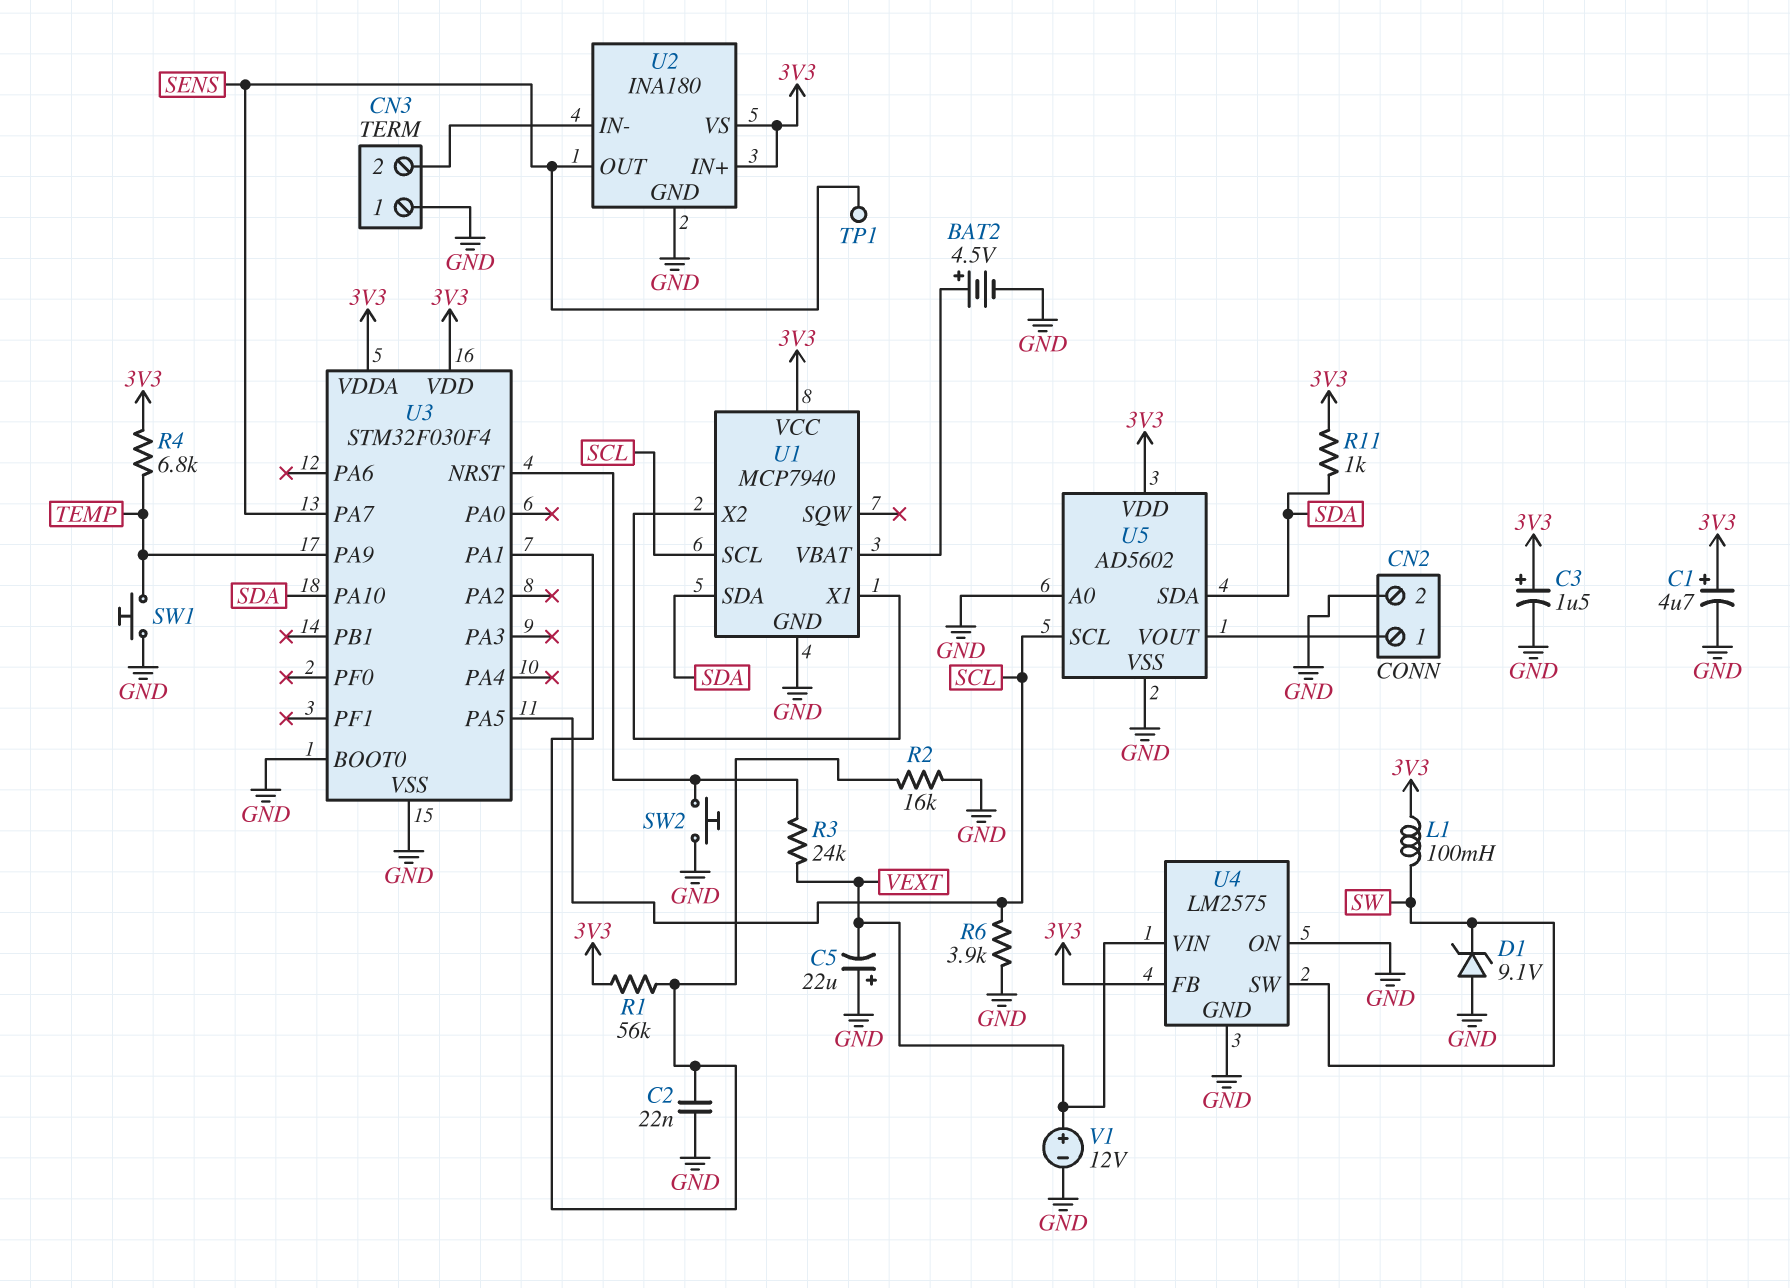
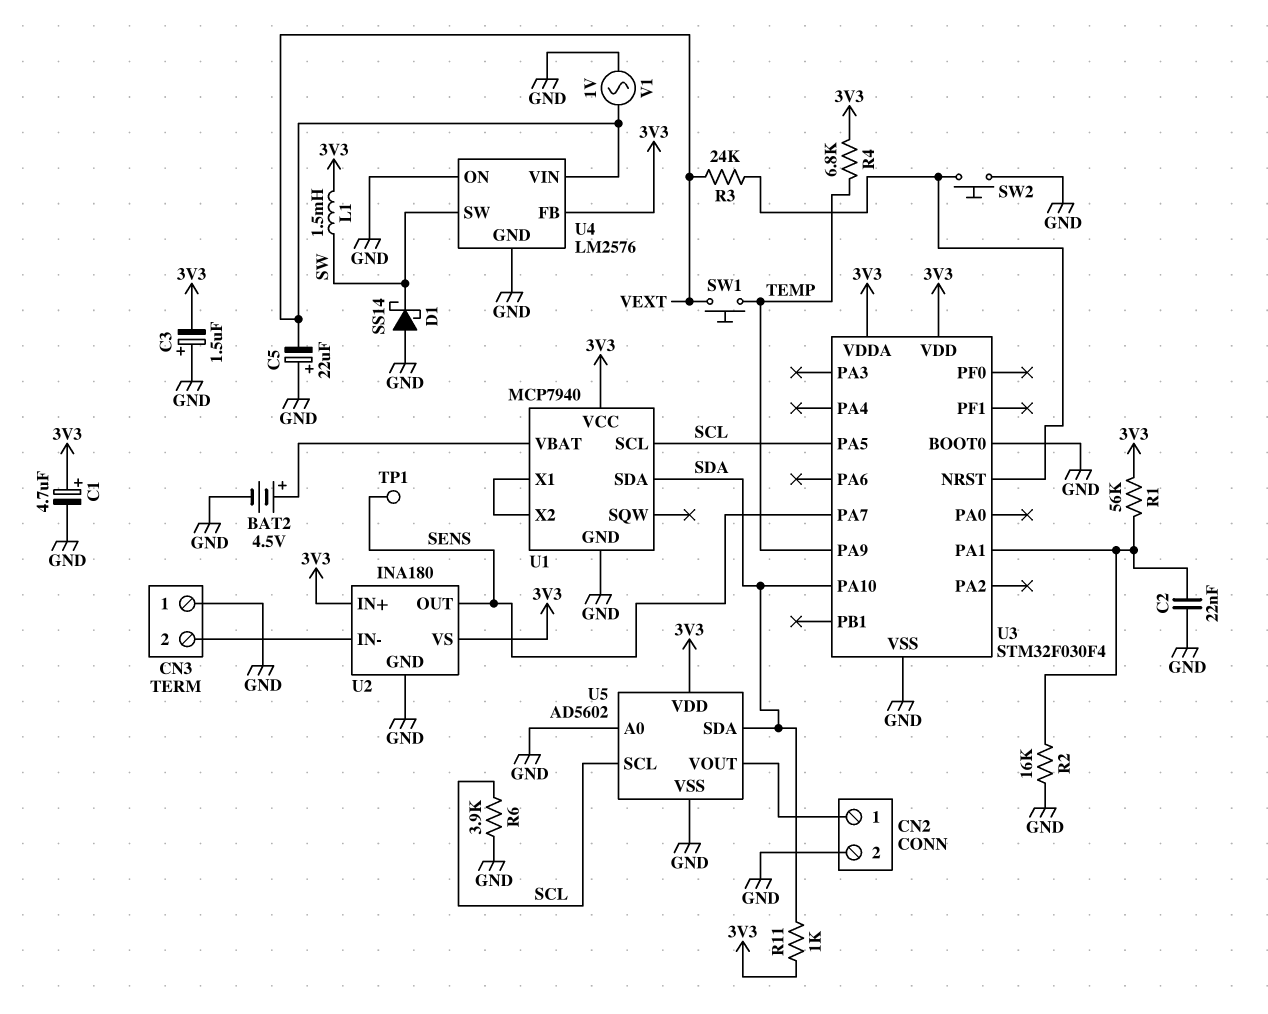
C3: 1.5uF (plus 3V3, minus GND) -> 1.5uF (plus GND, minus 3V3)
D1: zener 9.1V (A GND, K SW) -> schottky SS14 (A GND, K SW)
L1: 100mH (3V3, SW) -> 1.5mH (3V3, SW)
SW1: button (GND, TEMP) -> button (TEMP, VEXT)
U4: LM2575 -> LM2576
V1: 12V (plus VEXT, minus GND) -> AC 1V (GND, VEXT)

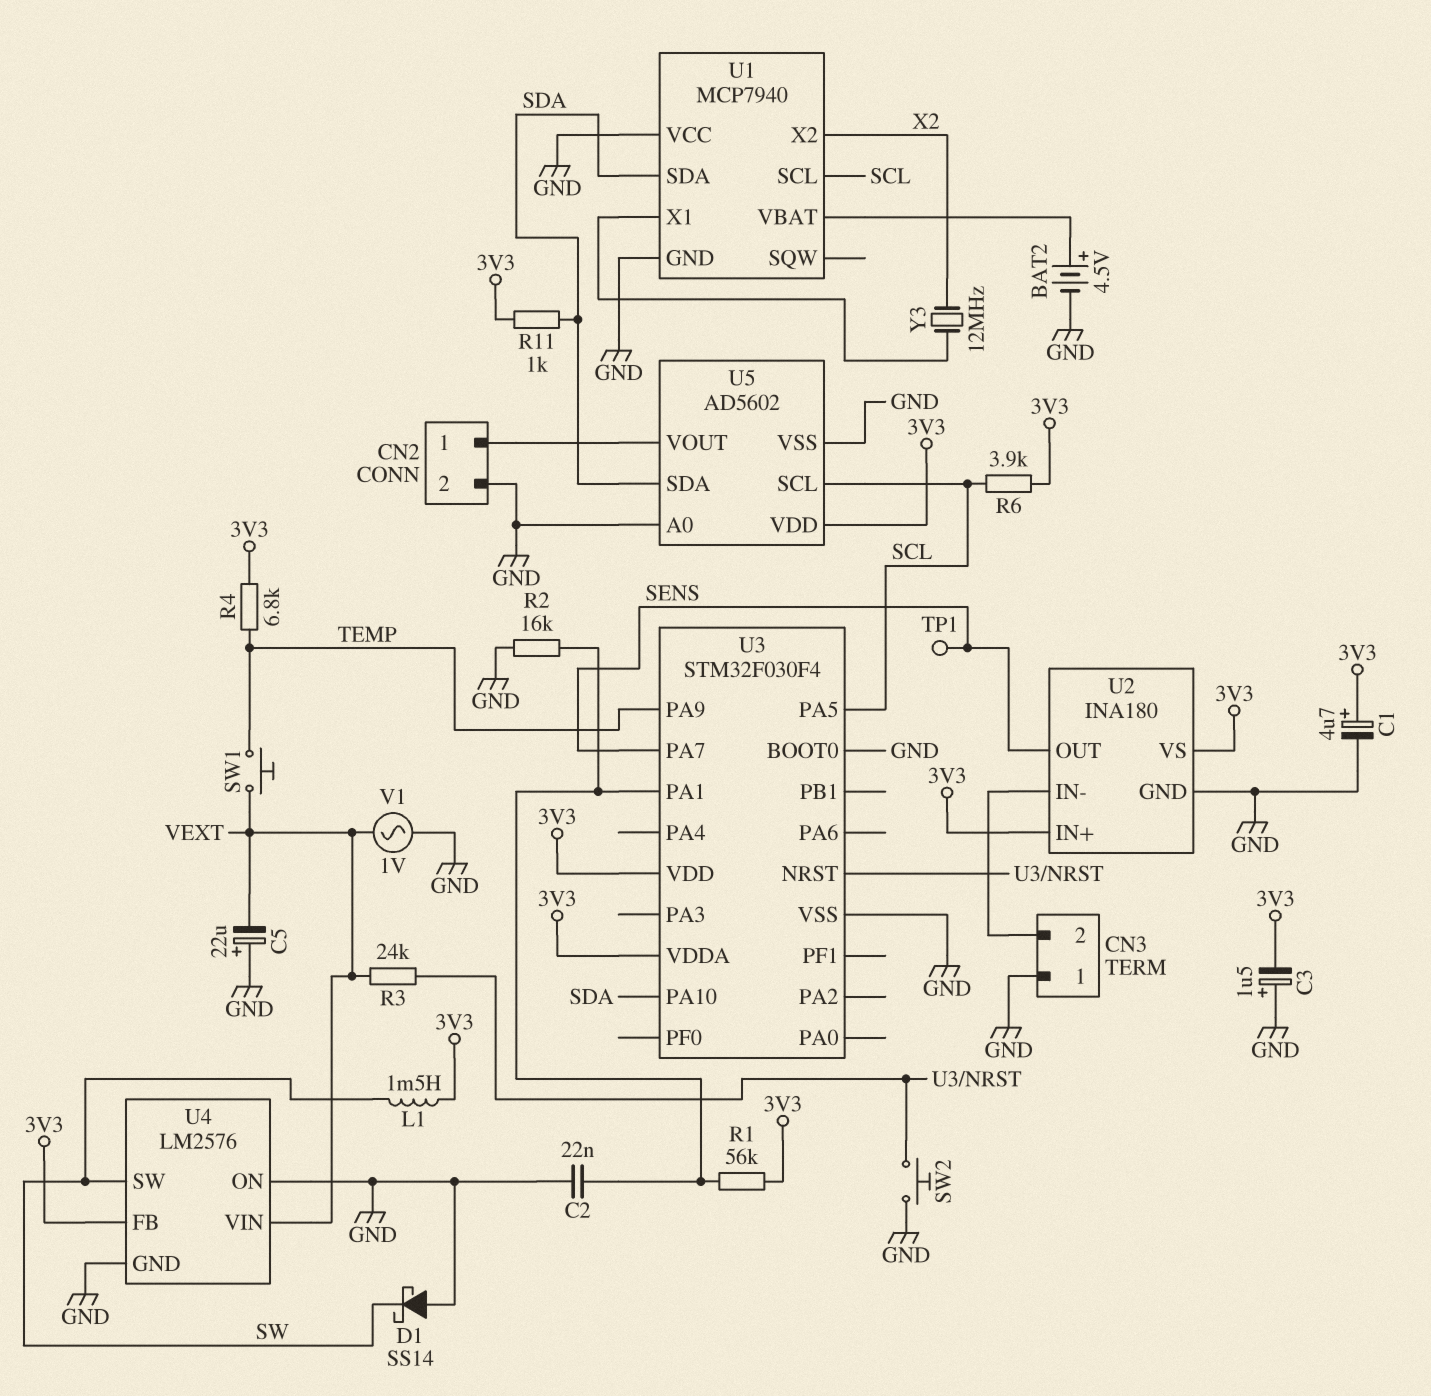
R6: 3.9k (GND, SCL) -> 3.9k (3V3, SCL)
U1 pin VCC: 3V3 -> GND
U1 pin X2: U1/X1 -> X2
Y3: none -> 12MHz (U1/X1, X2)

